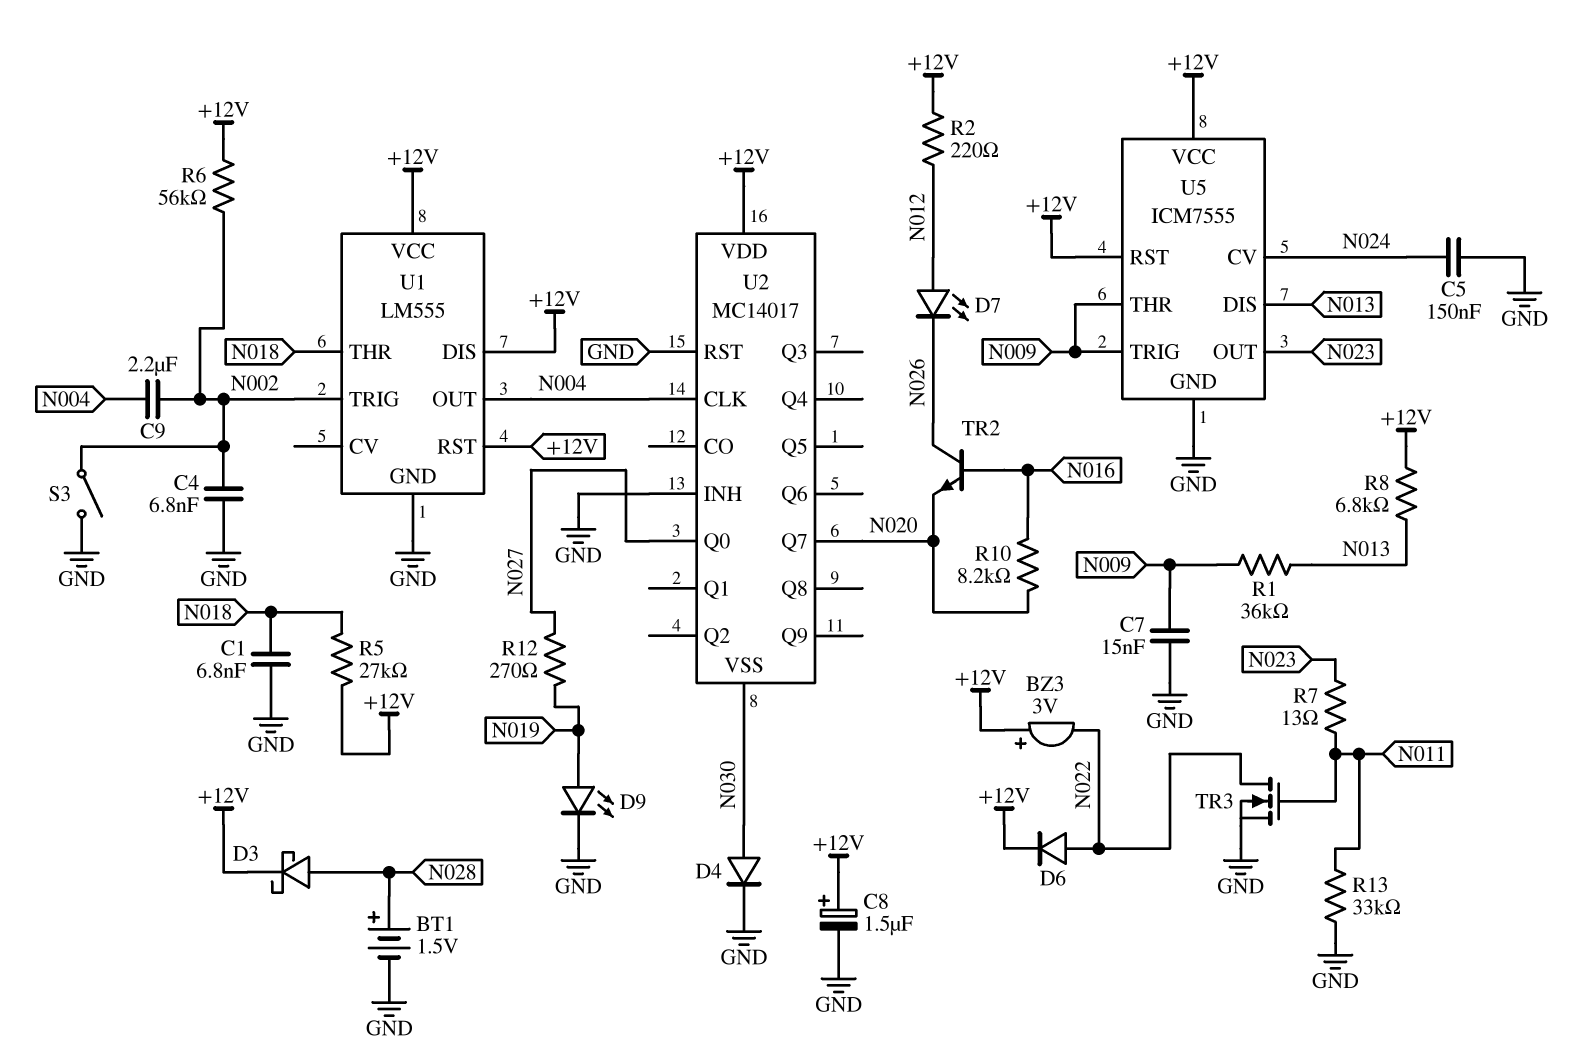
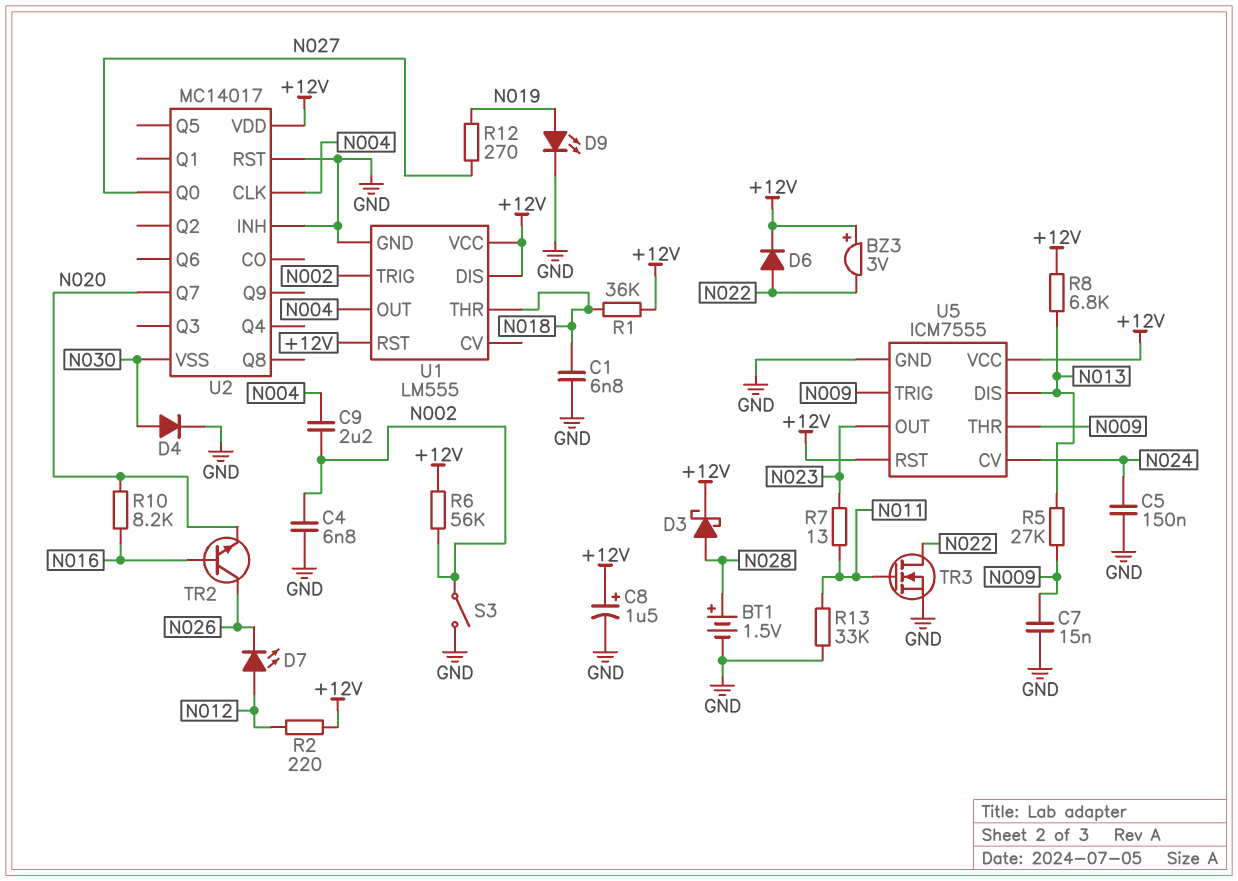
R1: 36k (N009, N013) -> 36k (+12V, N018)
R5: 27k (+12V, N018) -> 27k (N009, N013)

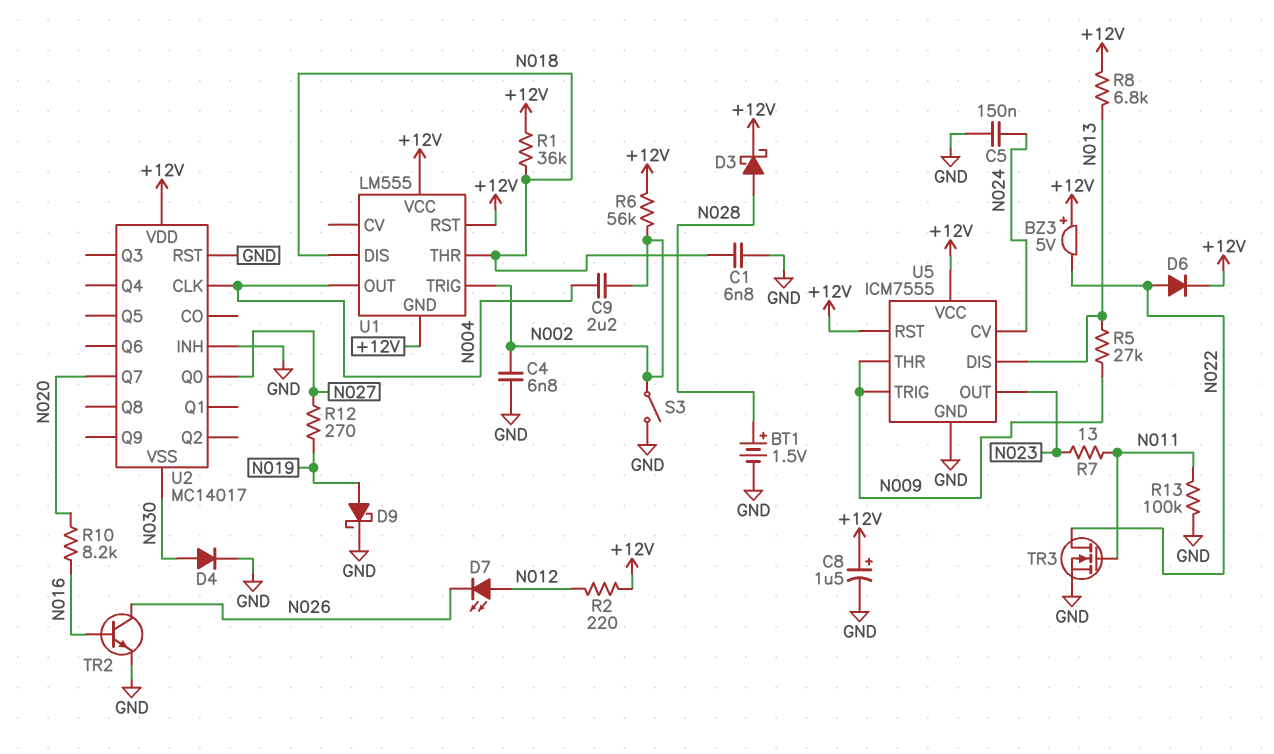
BZ3: buzzer 3V (plus +12V, minus N022) -> buzzer 5V (plus +12V, minus N022)
C7: 15nF (GND, N009) -> none
D9: LED (A N019, K GND) -> schottky (A N019, K GND)
R13: 33k (GND, N011) -> 100k (GND, N011)
TR2: NPN (B N016, C N026, E N020) -> NPN (B N016, C N026, E GND)
U1 pin DIS: +12V -> N018
U1 pin GND: GND -> +12V

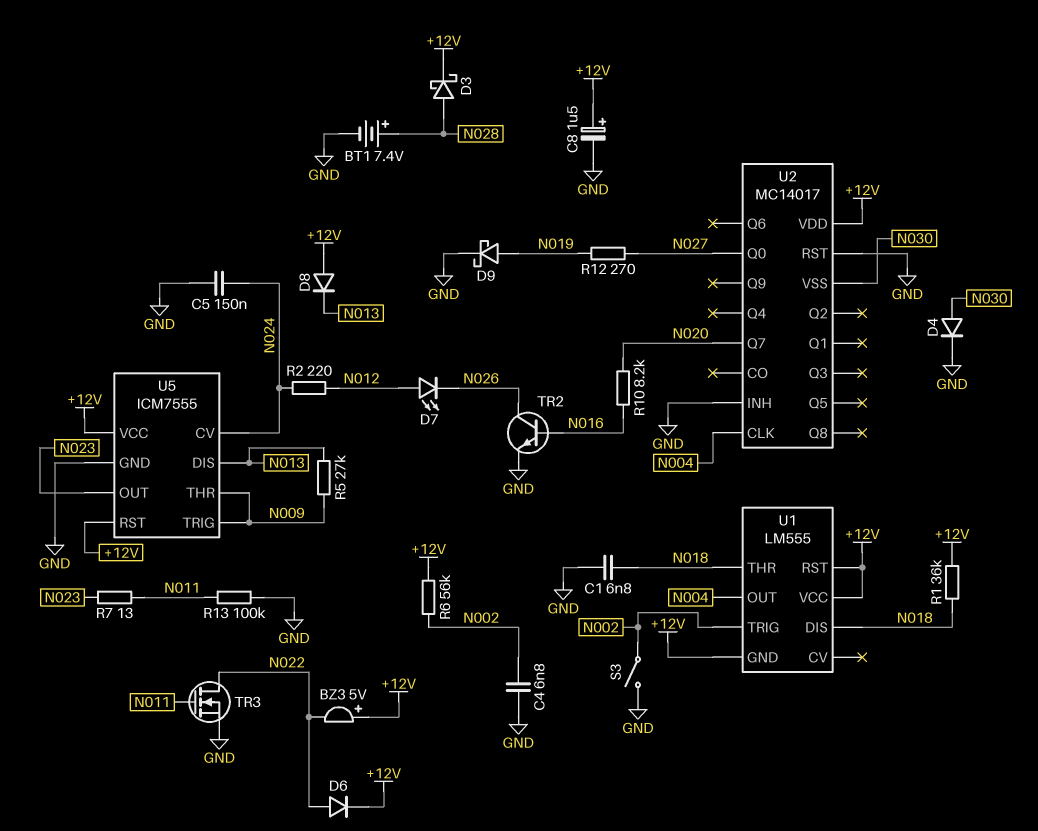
BT1: 1.5V (plus N028, minus GND) -> 7.4V (plus N028, minus GND)
C9: 2.2uF (N002, N004) -> none
D8: none -> diode (A +12V, K N013)
R2: 220 (+12V, N012) -> 220 (N012, N024)
R8: 6.8k (+12V, N013) -> none

